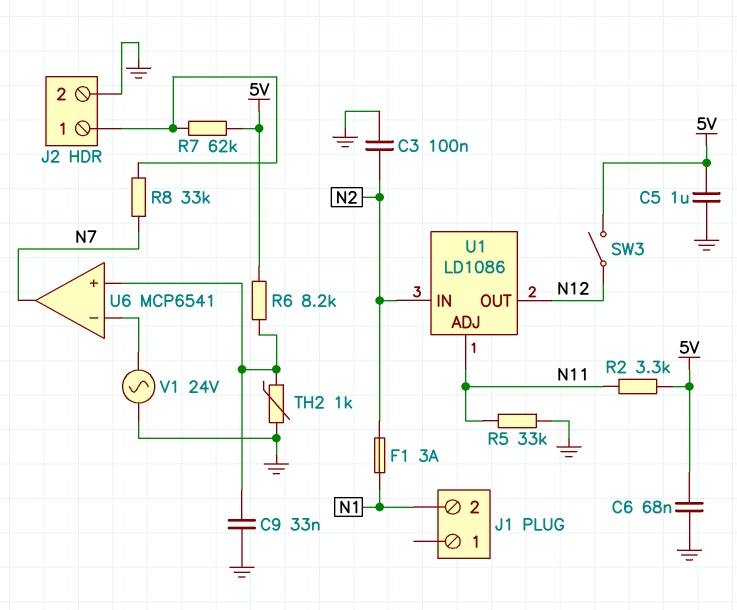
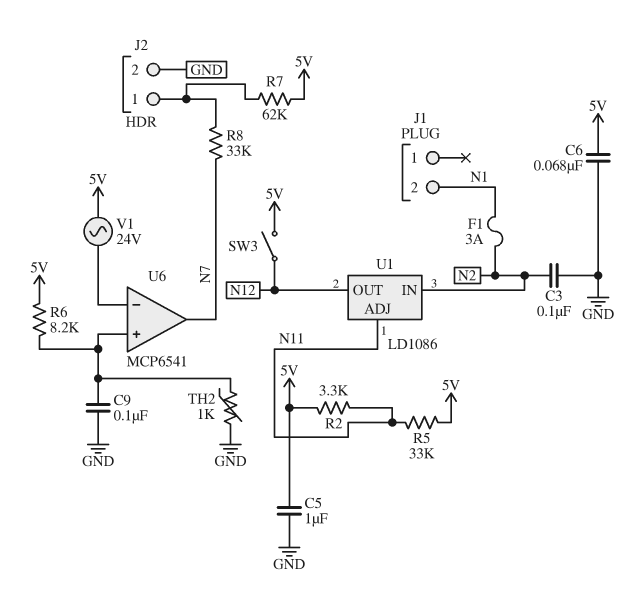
C9: 33nF (GND, U6/in+) -> 100nF (GND, U6/in+)
R5: 33k (GND, N11) -> 33k (5V, N11)
V1: AC 24V (GND, U6/in-) -> AC 24V (5V, U6/in-)

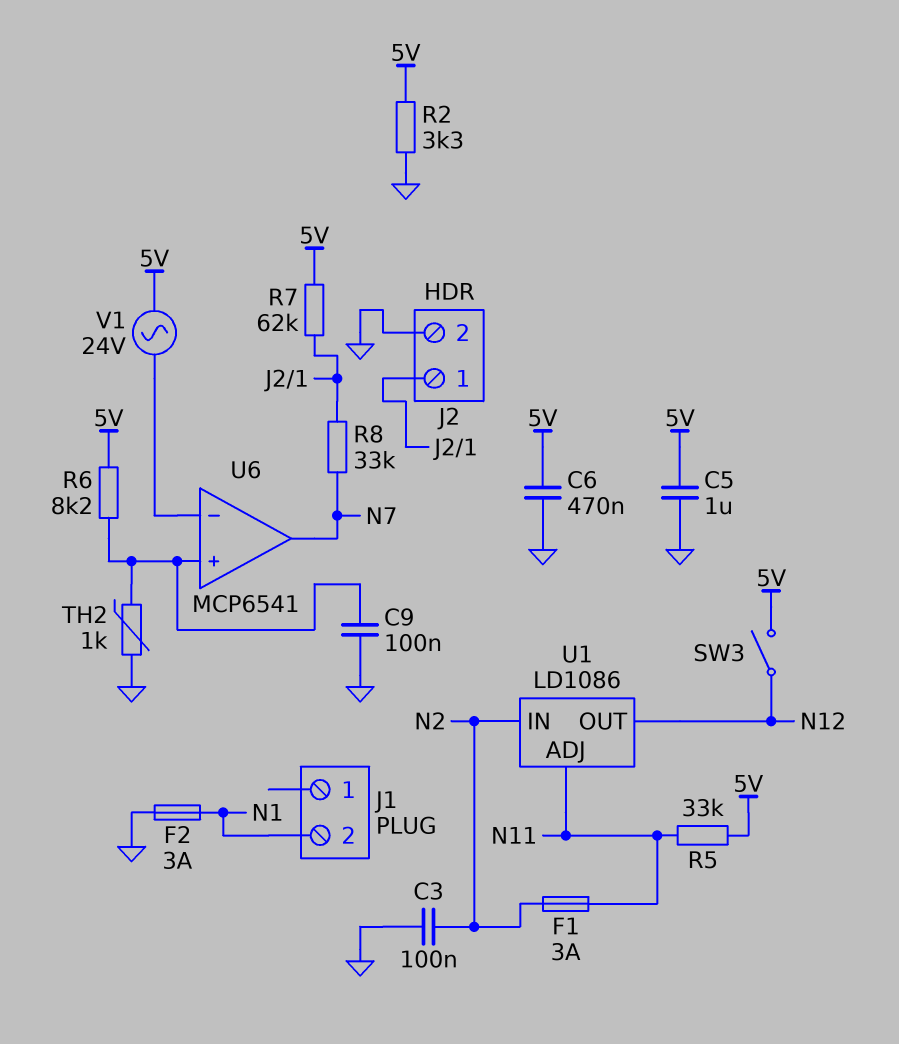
C6: 68nF (5V, GND) -> 470nF (5V, GND)
F1: 3A (N1, N2) -> 3A (N2, N11)
F2: none -> 3A (GND, N1)
R2: 3.3k (5V, N11) -> 3.3k (5V, GND)

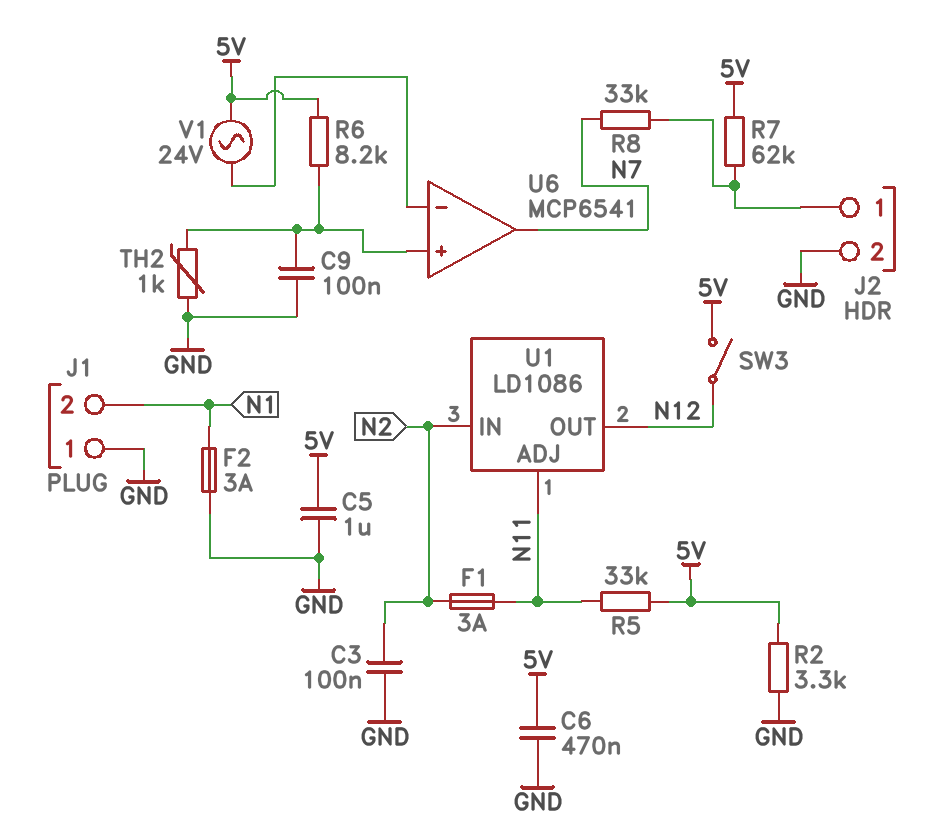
J1 pin 1: none -> GND

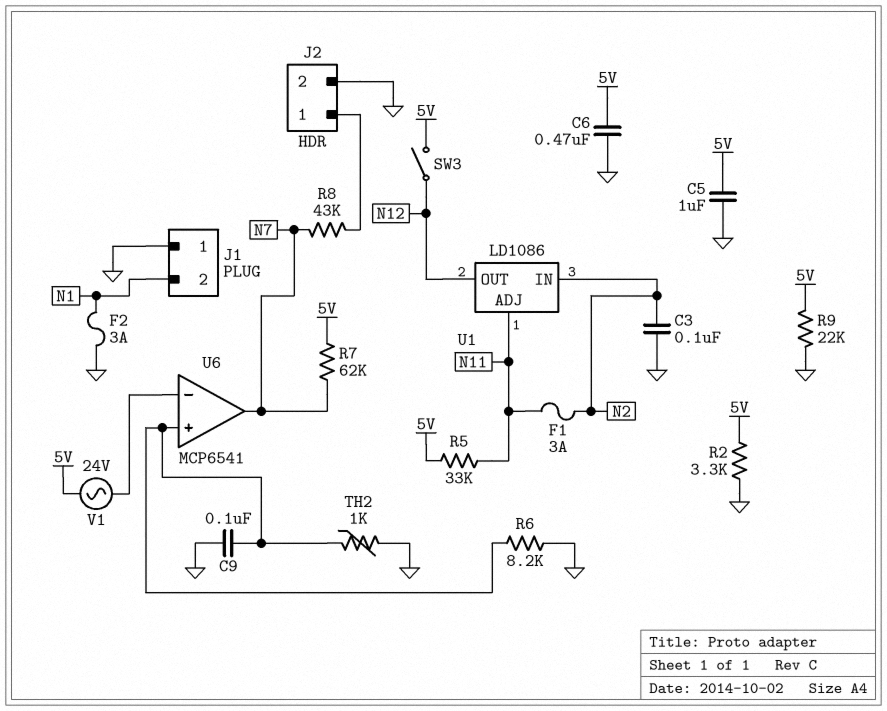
R6: 8.2k (5V, U6/in+) -> 8.2k (GND, U6/in+)
R7: 62k (5V, J2/1) -> 62k (5V, N7)
R8: 33k (J2/1, N7) -> 43k (J2/1, N7)
R9: none -> 22k (5V, GND)

